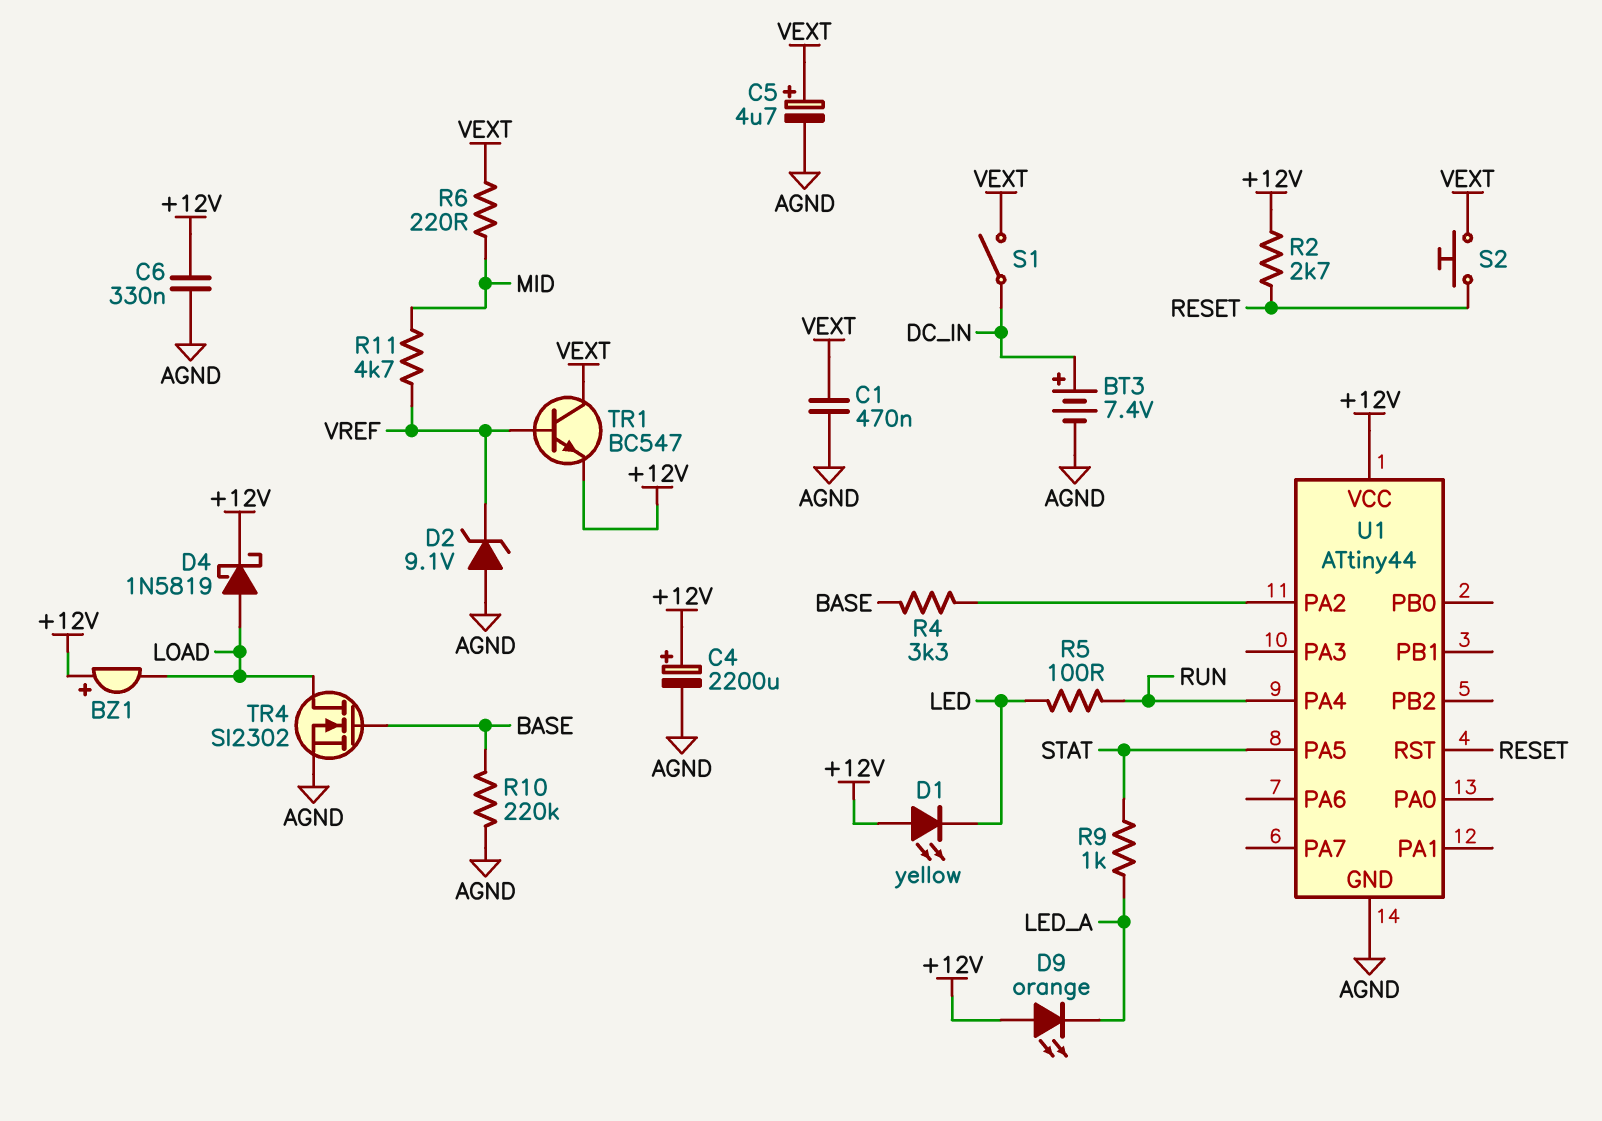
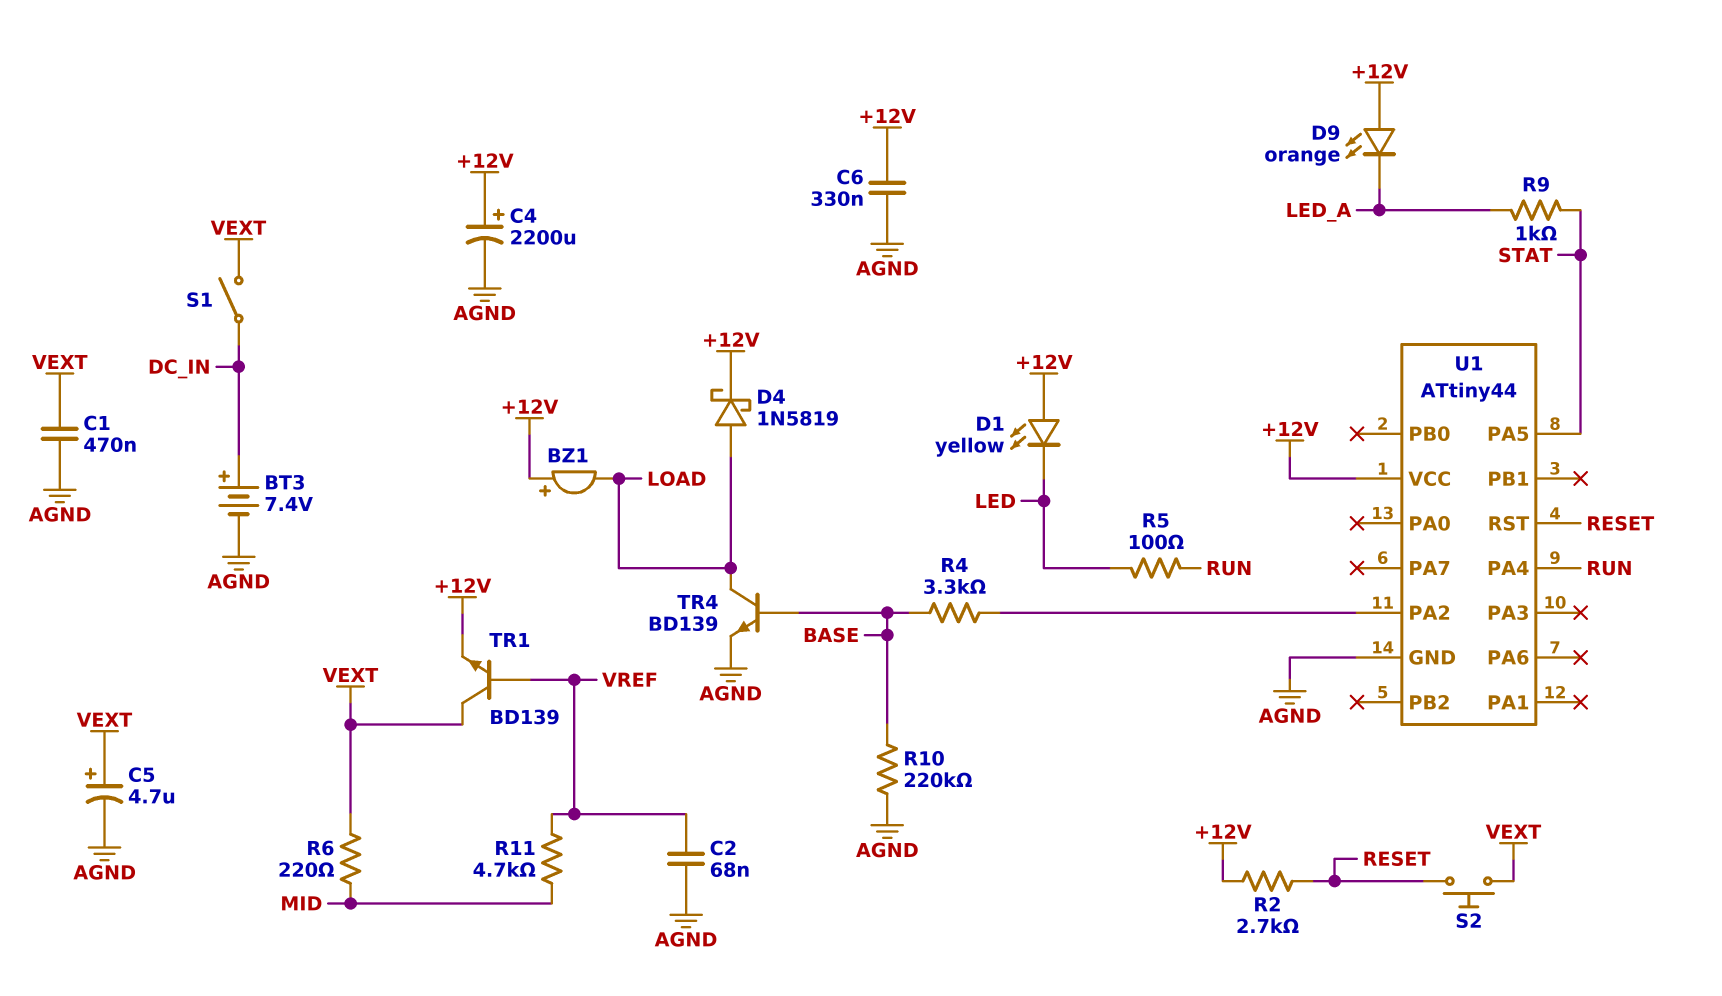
C2: none -> 68nF (AGND, VREF)
D2: zener 9.1V (A AGND, K VREF) -> none
TR1: NPN BC547 (B VREF, C VEXT, E +12V) -> NPN BD139 (B VREF, C VEXT, E +12V)
TR4: NMOS SI2302 (G BASE, D LOAD, S AGND) -> NPN BD139 (B BASE, C LOAD, E AGND)

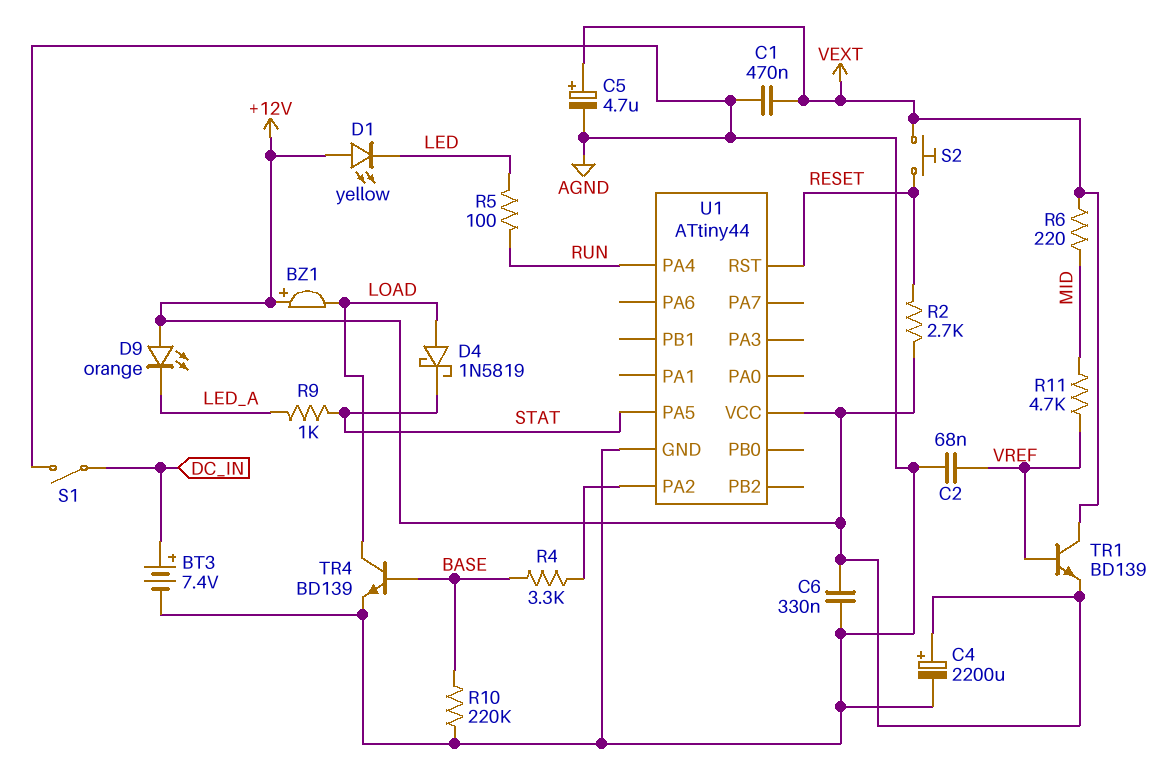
D4: schottky 1N5819 (A LOAD, K +12V) -> schottky 1N5819 (A LOAD, K STAT)
S1: switch (DC_IN, VEXT) -> switch (AGND, DC_IN)

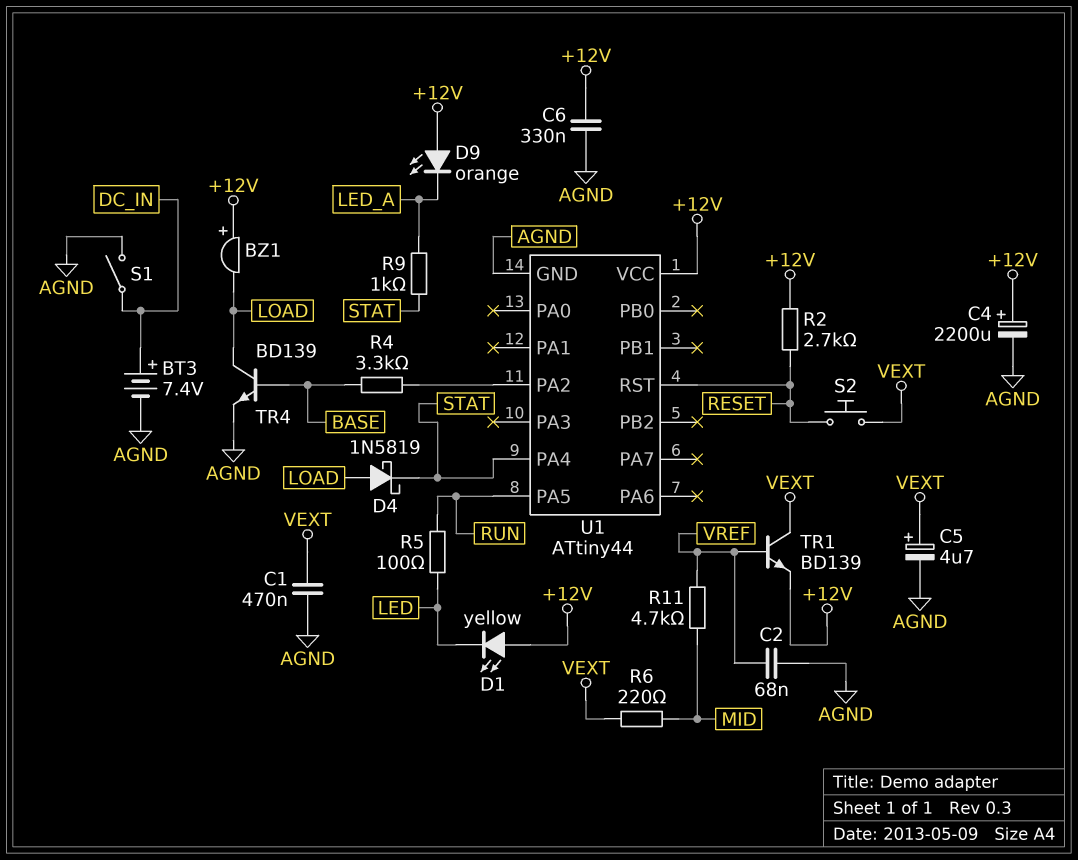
R10: 220k (AGND, BASE) -> none
U1 pin PA4: RUN -> STAT
U1 pin PA5: STAT -> RUN

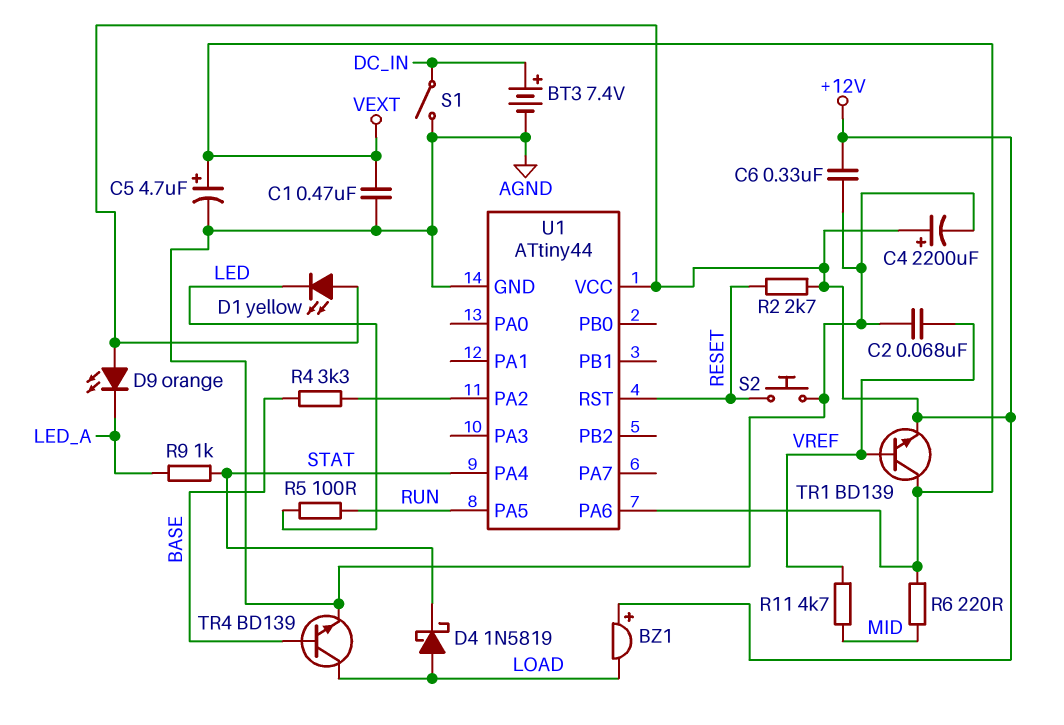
S2: button (RESET, VEXT) -> button (AGND, RESET)
U1 pin PA6: none -> VEXT

